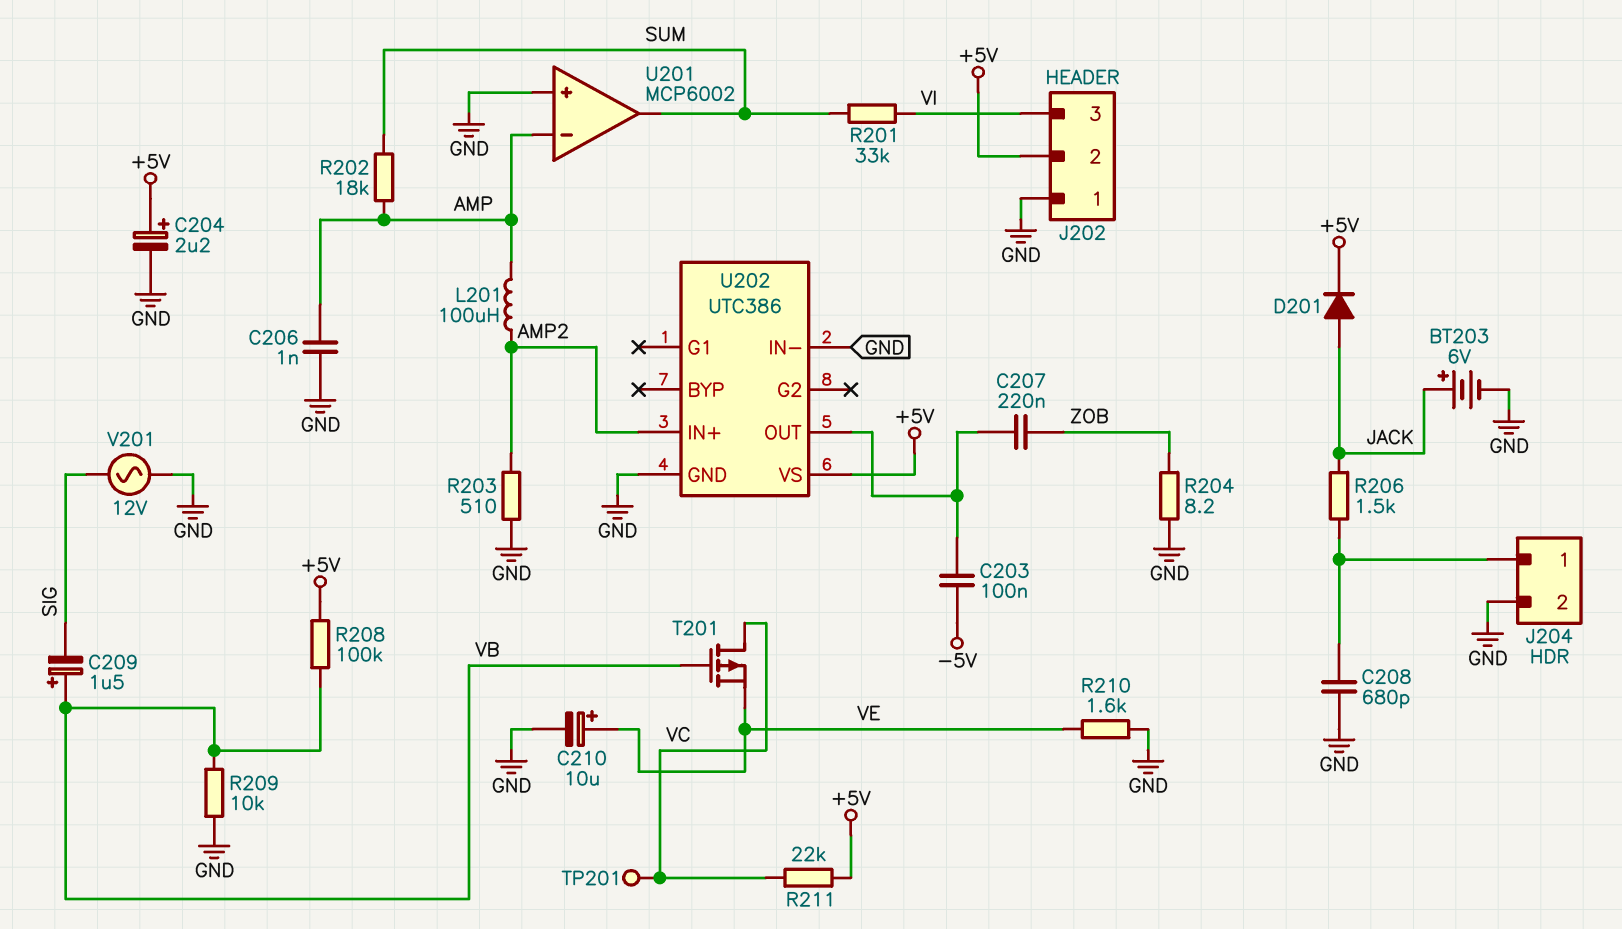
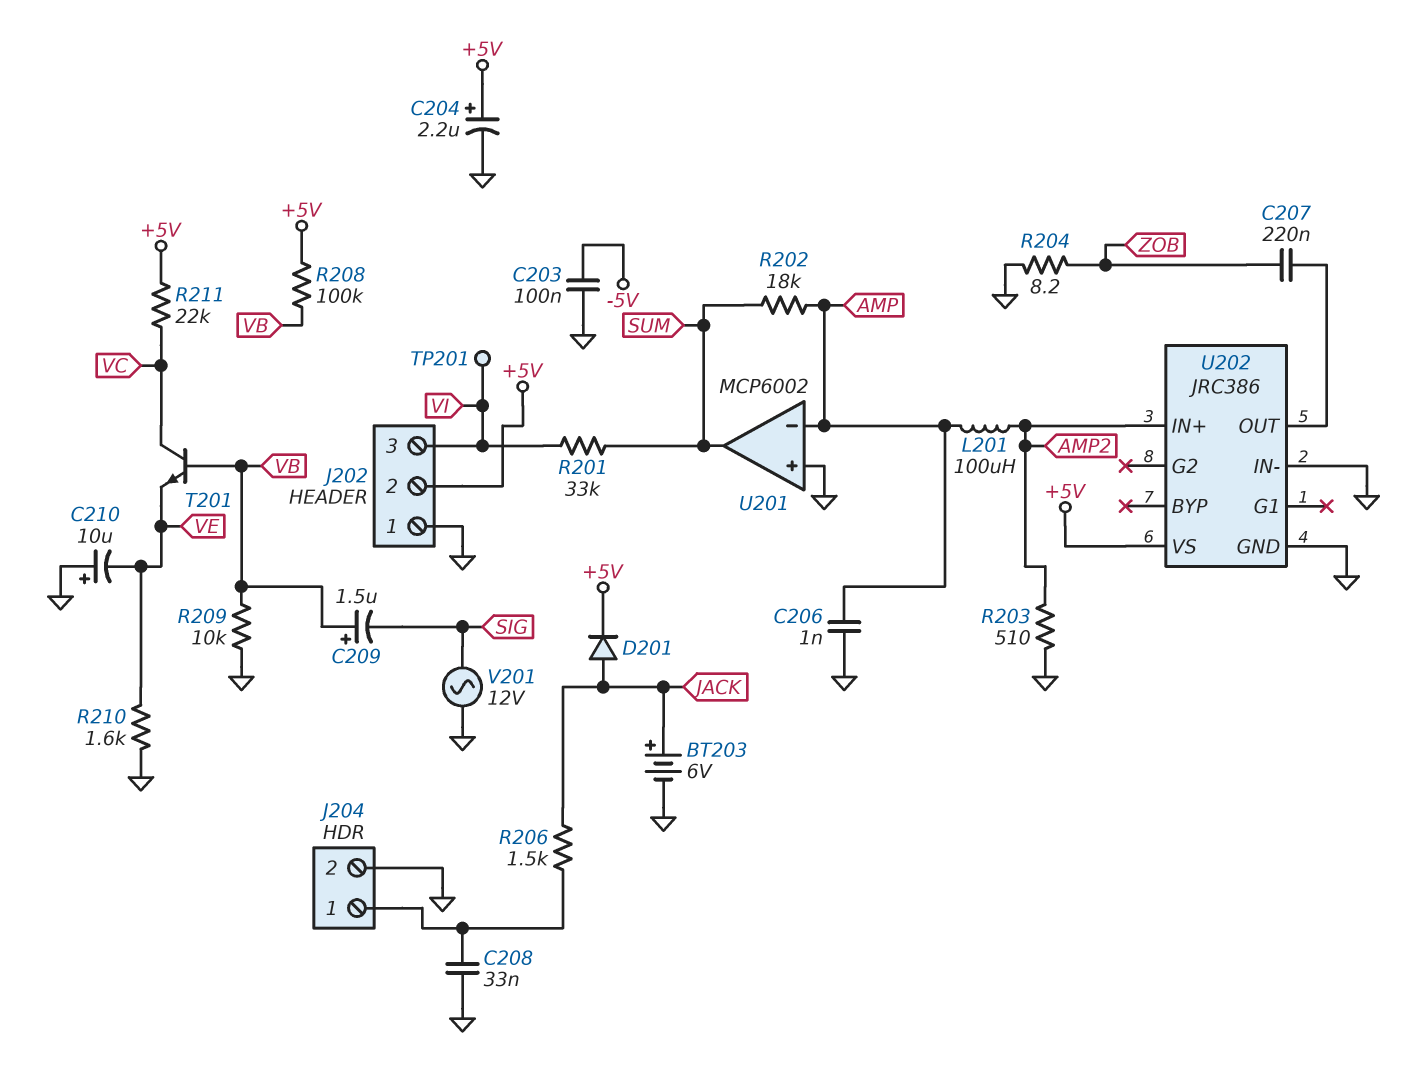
C203: 100nF (-5V, U202/OUT) -> 100nF (-5V, GND)
C208: 680pF (GND, J204/1) -> 33nF (GND, J204/1)
C210: 10uF (plus VE, minus GND) -> 10uF (plus GND, minus VE)
T201: PMOS (G VB, D VC, S VE) -> NPN (B VB, C VC, E VE)
TP201: test point (VC) -> test point (VI)
U202: UTC386 -> JRC386

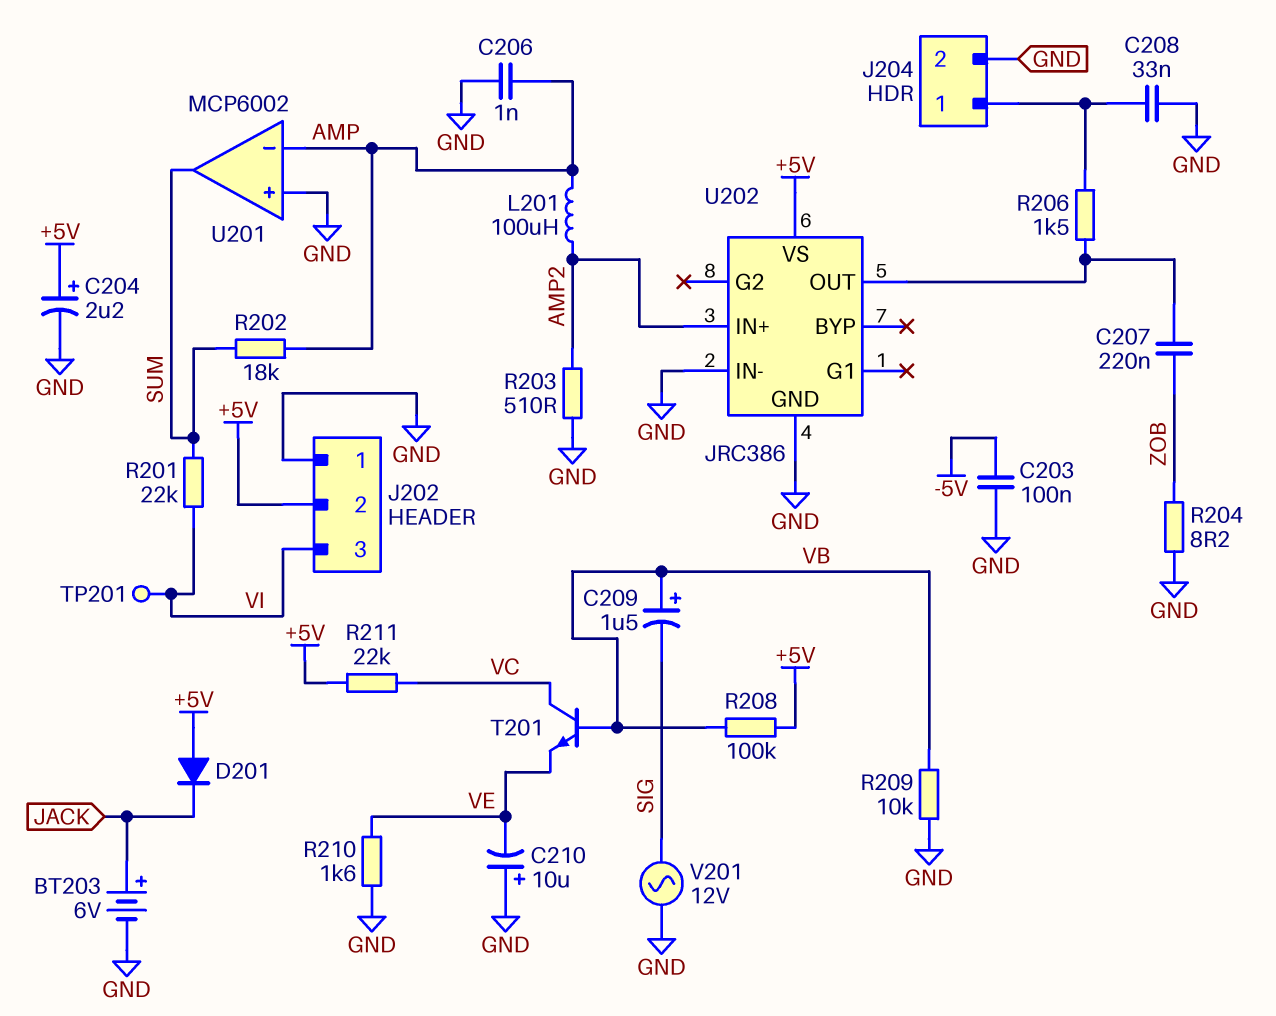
D201: diode (A JACK, K +5V) -> diode (A +5V, K JACK)
R201: 33k (SUM, VI) -> 22k (SUM, VI)
R206: 1.5k (J204/1, JACK) -> 1.5k (J204/1, U202/OUT)

